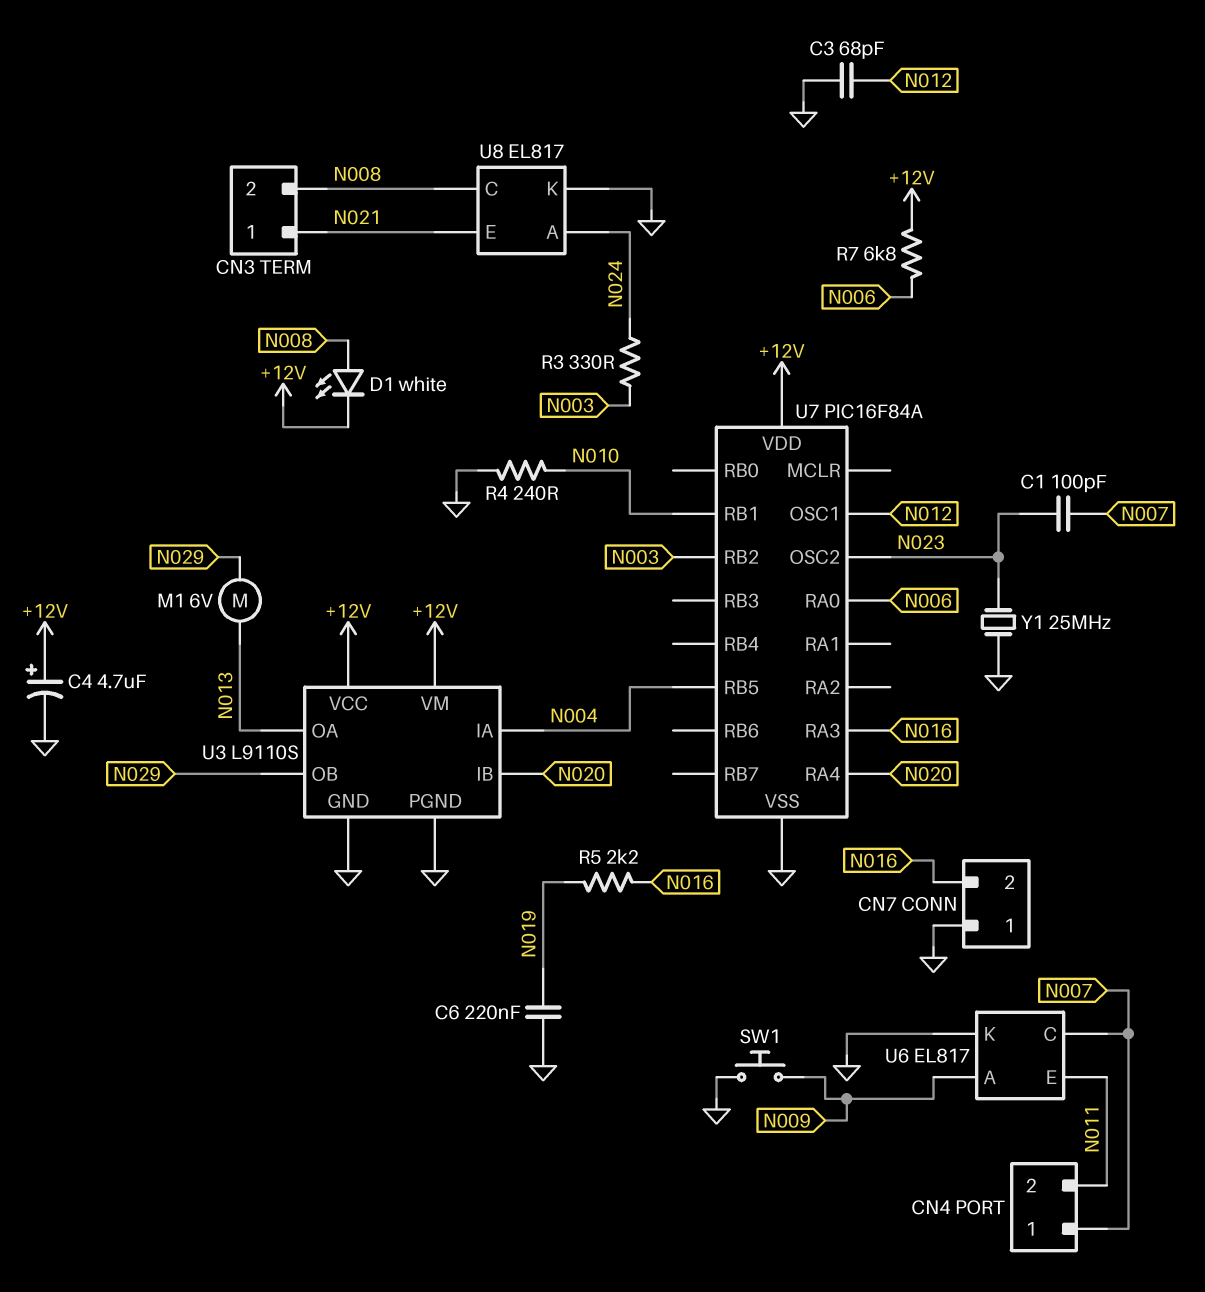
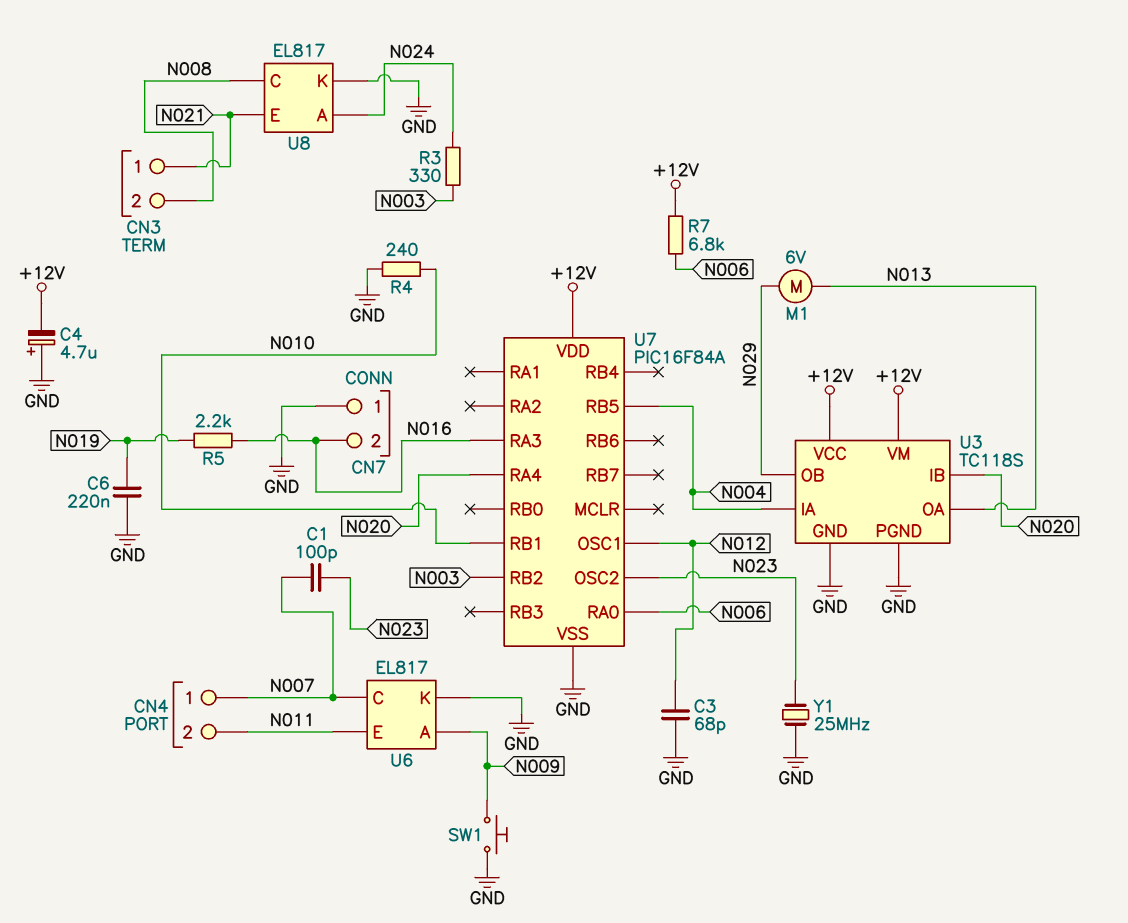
C4: 4.7uF (plus +12V, minus GND) -> 4.7uF (plus GND, minus +12V)
D1: LED white (A N008, K +12V) -> none
U3: L9110S -> TC118S

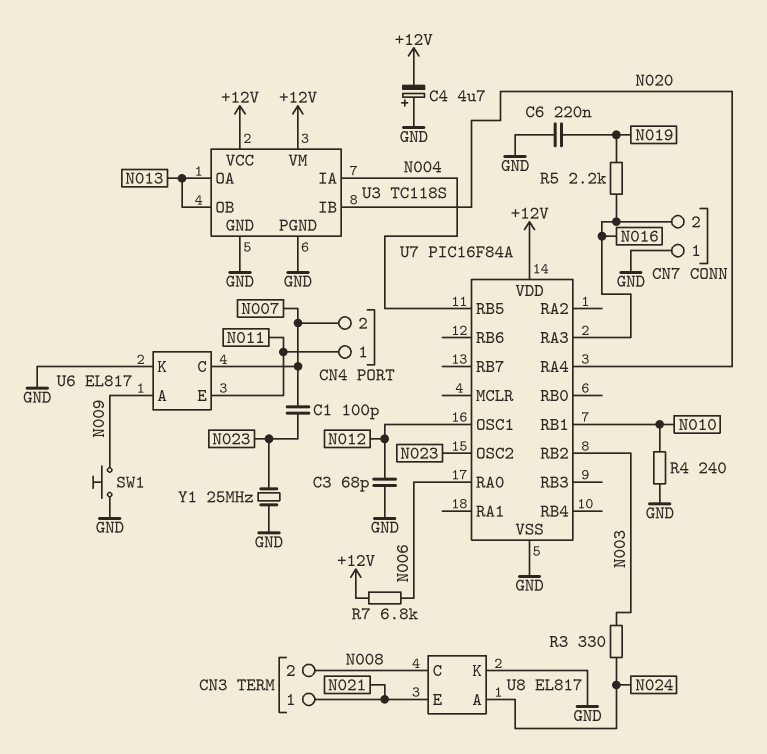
CN4 pin 1: N007 -> N011
CN4 pin 2: N011 -> N007
M1: motor 6V (N013, N029) -> none
U3 pin OB: N029 -> N013

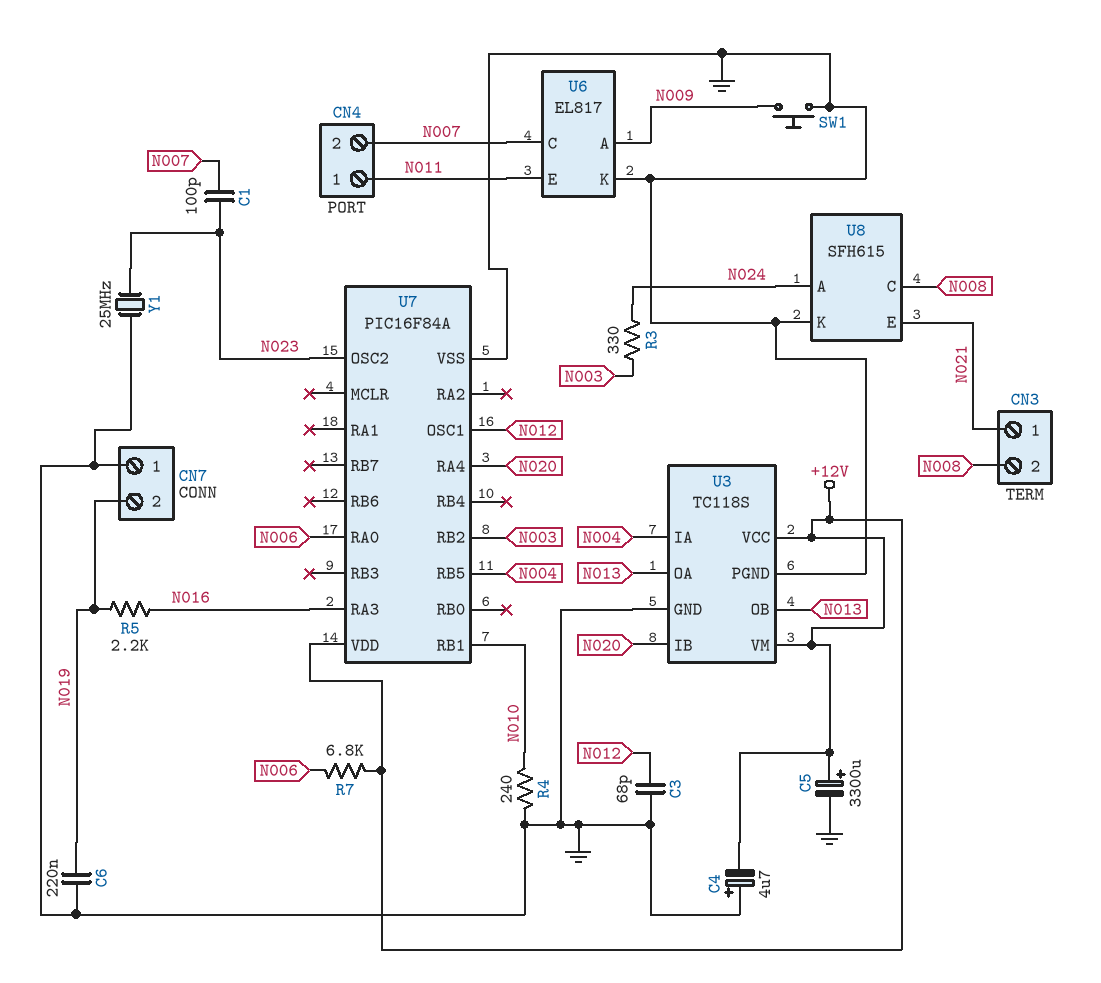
C5: none -> 3300uF (plus +12V, minus GND)
CN7 pin 2: N016 -> N019
U8: EL817 -> SFH615

